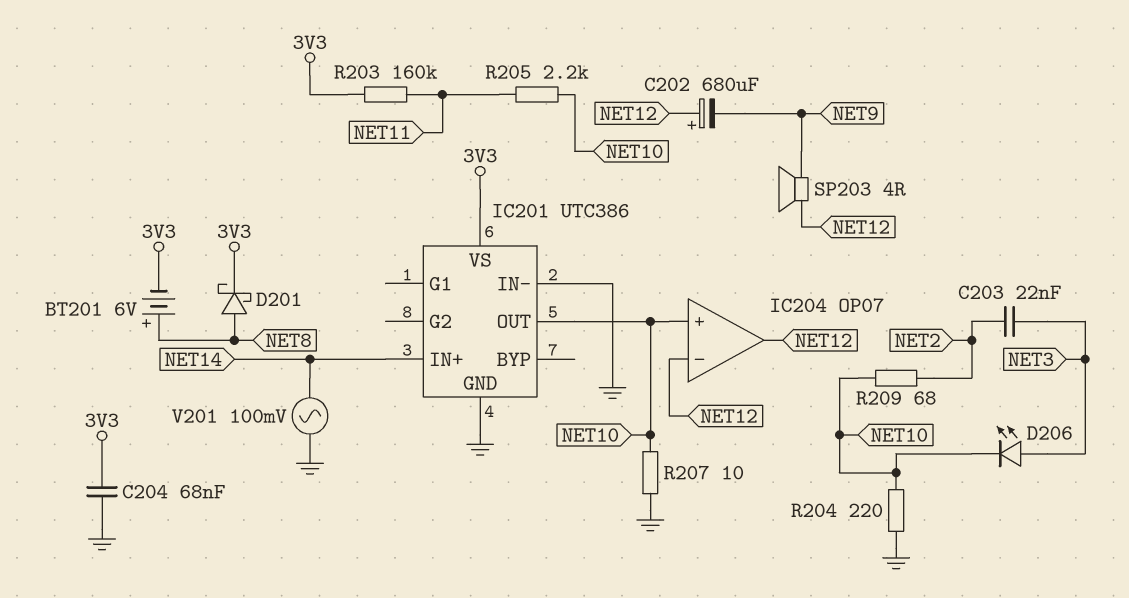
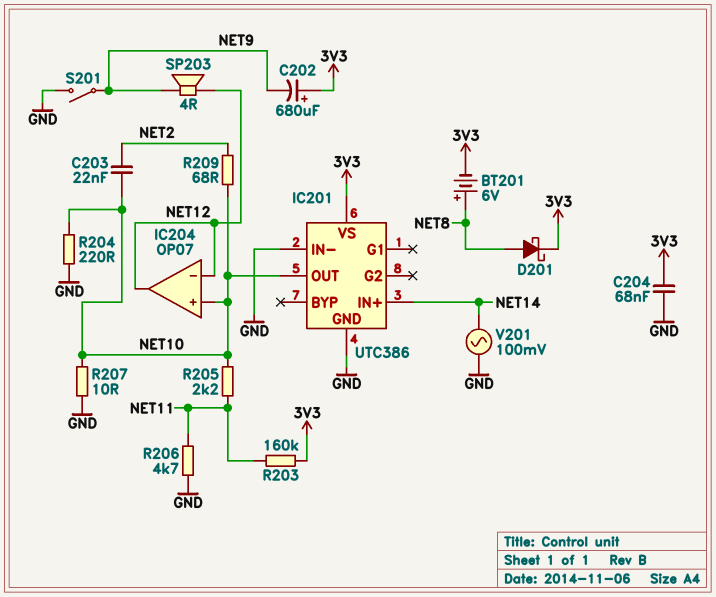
C202: 680uF (plus NET12, minus NET9) -> 680uF (plus 3V3, minus NET9)
C203: 22nF (NET2, NET3) -> 22nF (NET2, NET10)
D206: LED (A NET3, K NET10) -> none
R206: none -> 4.7k (GND, NET11)
S201: none -> switch (GND, NET9)

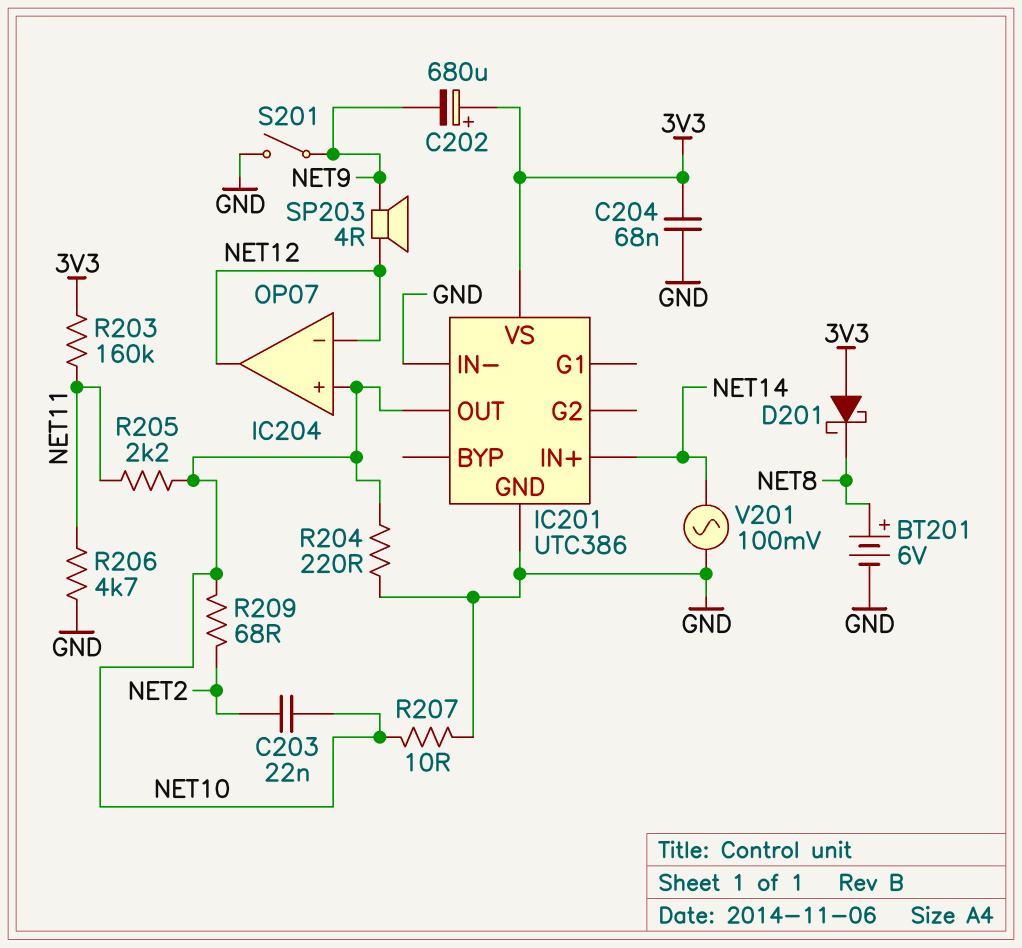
BT201: 6V (plus NET8, minus 3V3) -> 6V (plus NET8, minus GND)
D201: schottky (A NET8, K 3V3) -> schottky (A 3V3, K NET8)

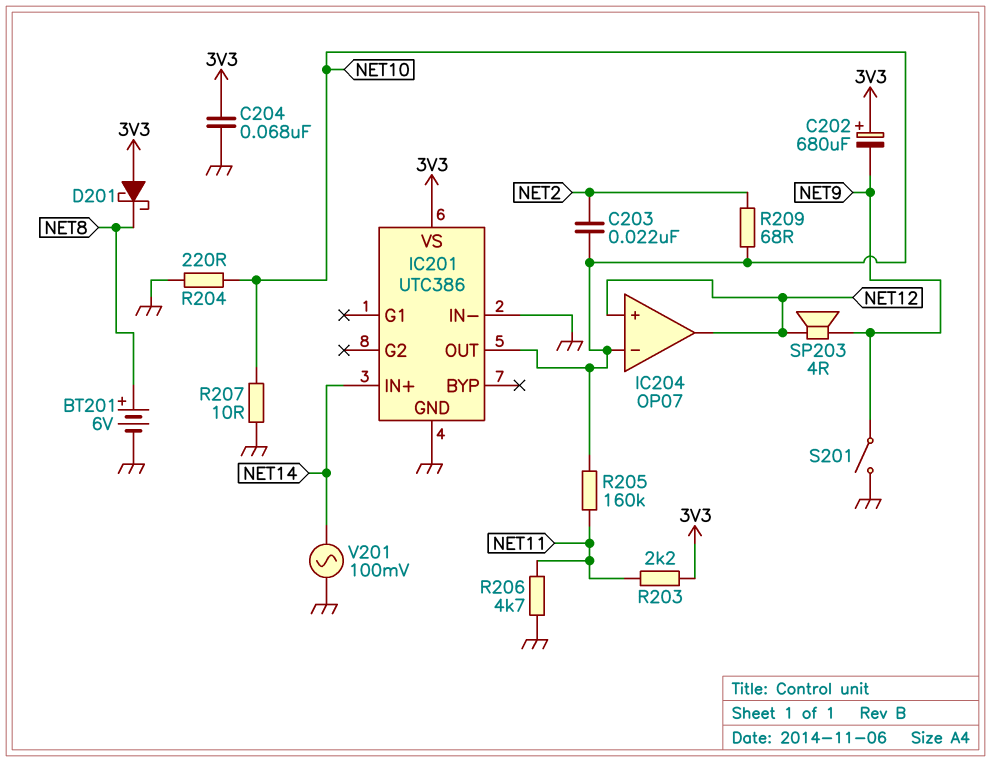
IC204 pin in+: NET10 -> NET12
IC204 pin in-: NET12 -> NET10
R203: 160k (3V3, NET11) -> 2.2k (3V3, NET11)
R205: 2.2k (NET10, NET11) -> 160k (NET10, NET11)

